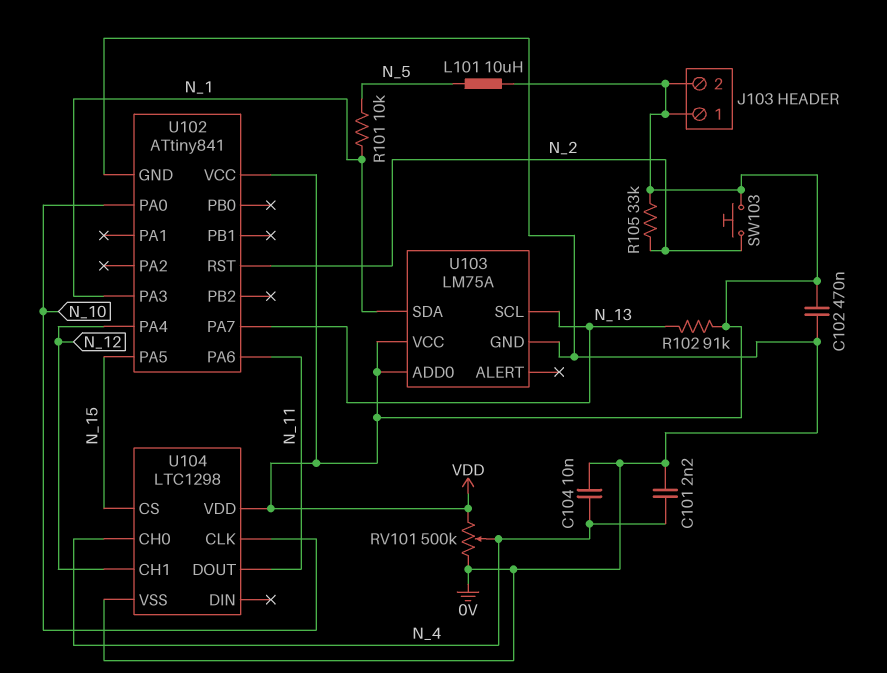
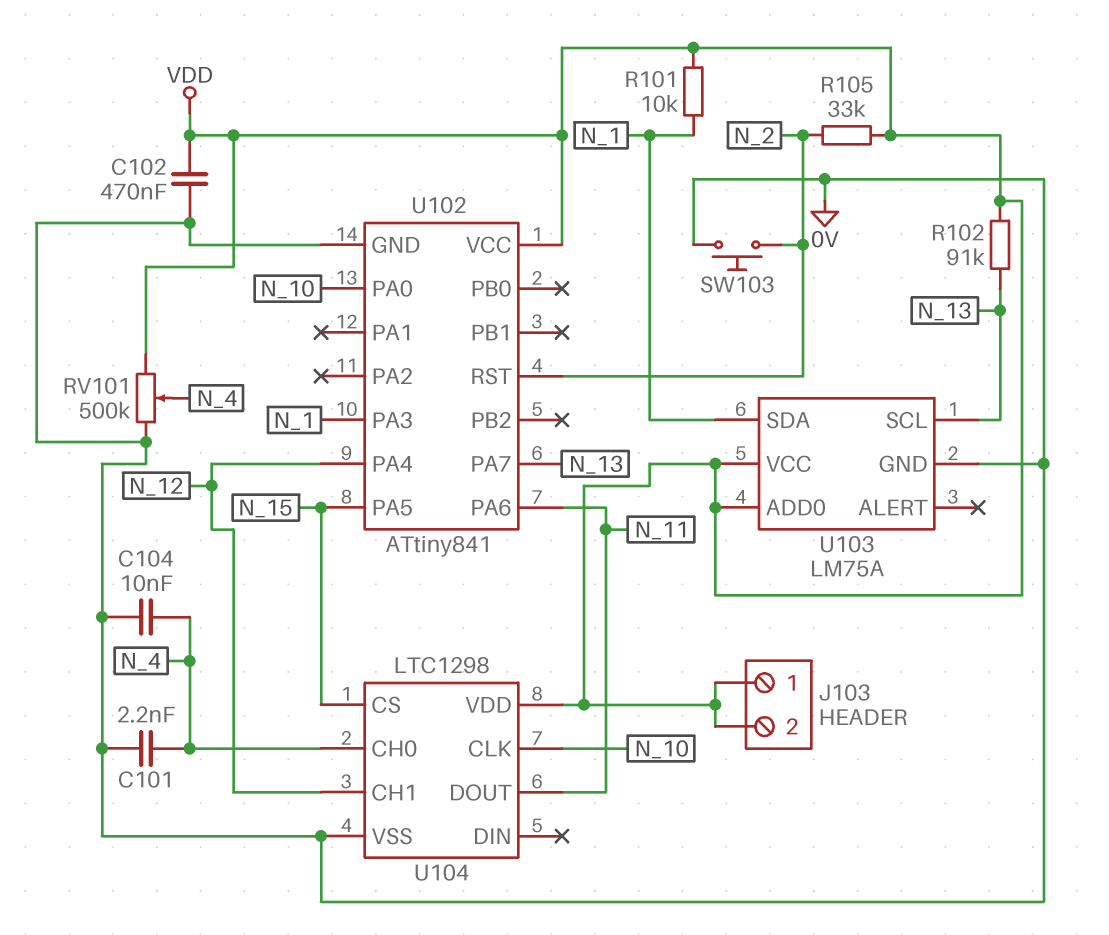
L101: 10uH (N_5, VDD) -> none
R101: 10k (N_1, N_5) -> 10k (N_1, VDD)
SW103: button (N_2, VDD) -> button (0V, N_2)

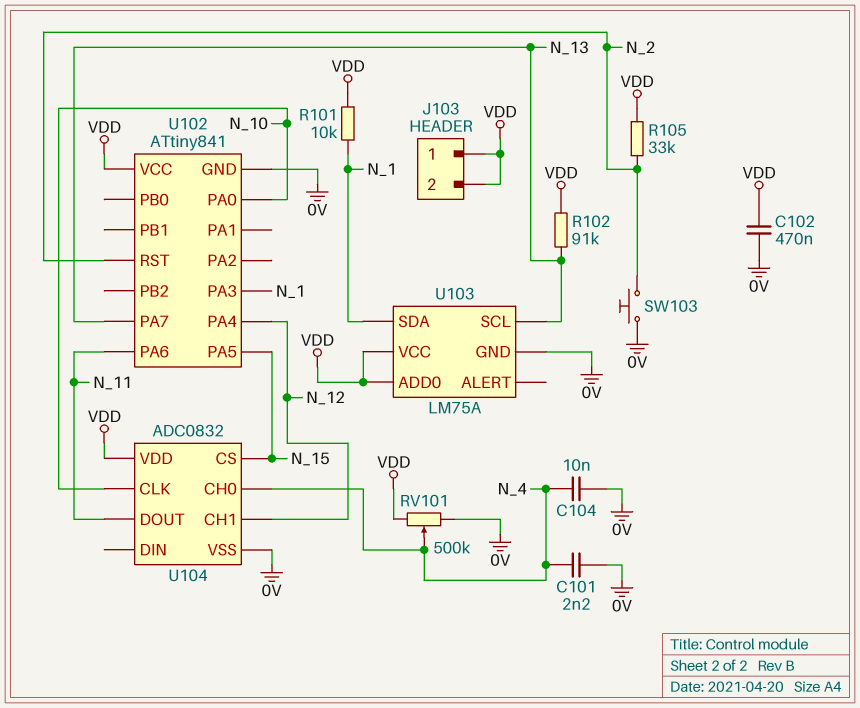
U104: LTC1298 -> ADC0832

